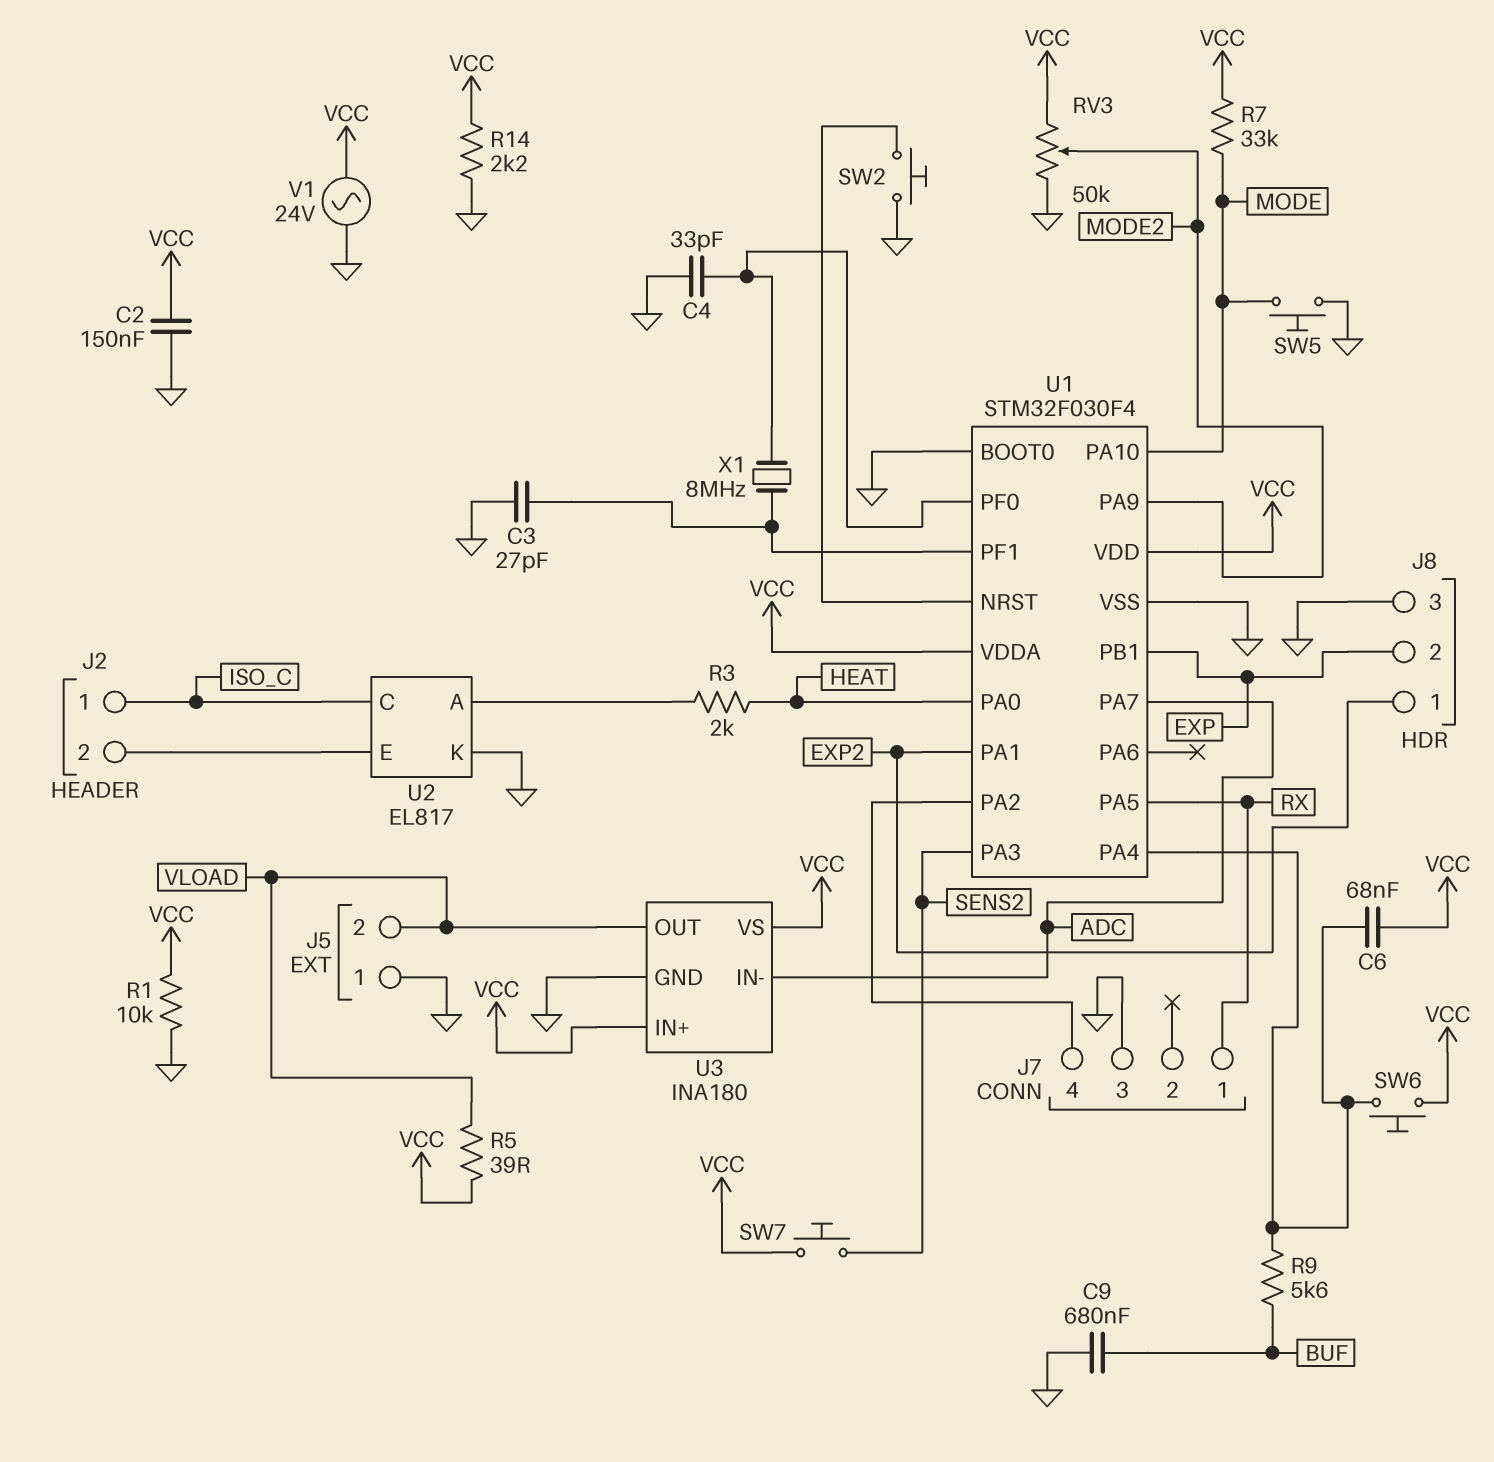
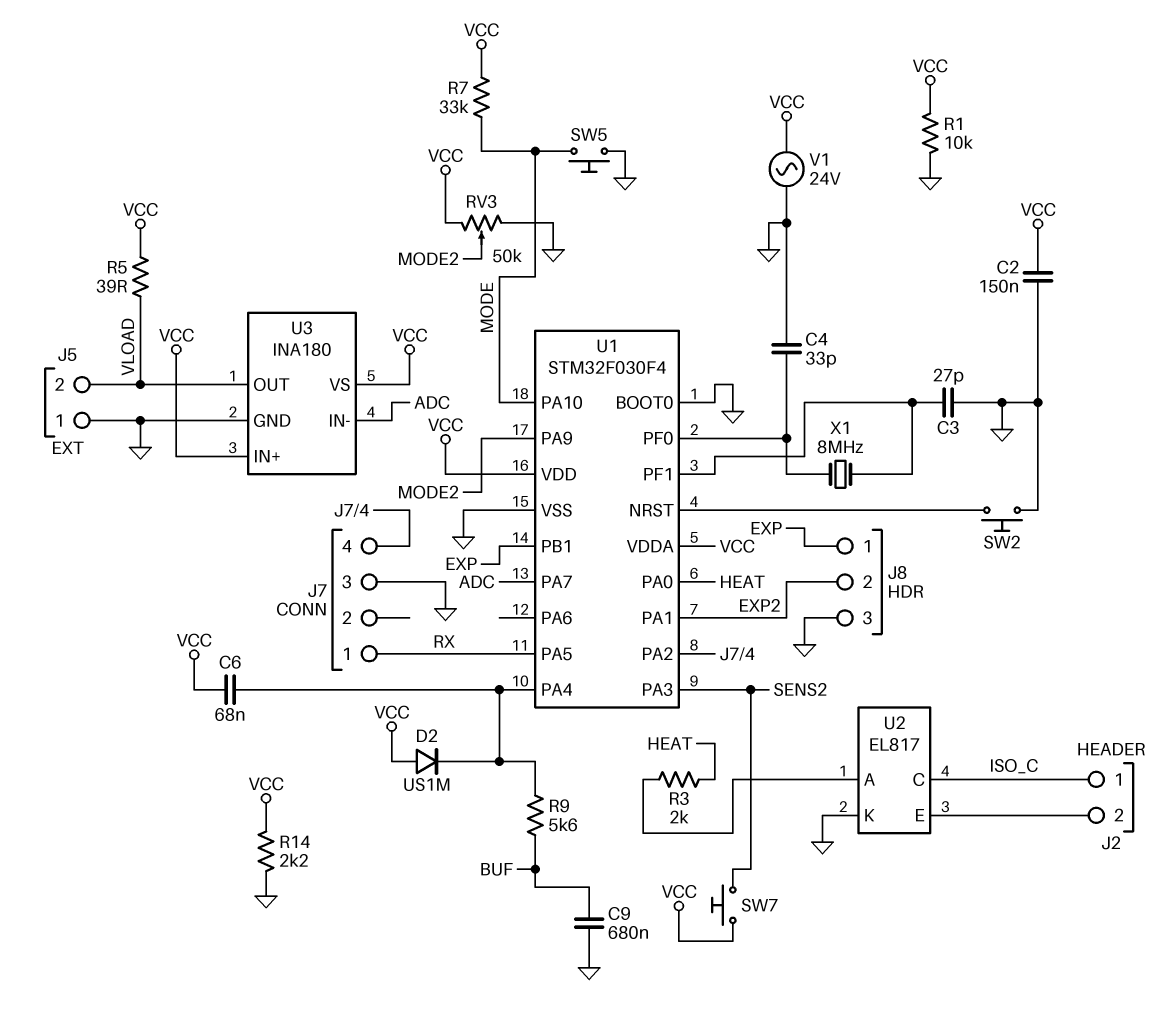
D2: none -> diode US1M (A VCC, K U1/PA4)
J8 pin 1: EXP2 -> EXP
J8 pin 2: EXP -> EXP2
SW6: button (U1/PA4, VCC) -> none

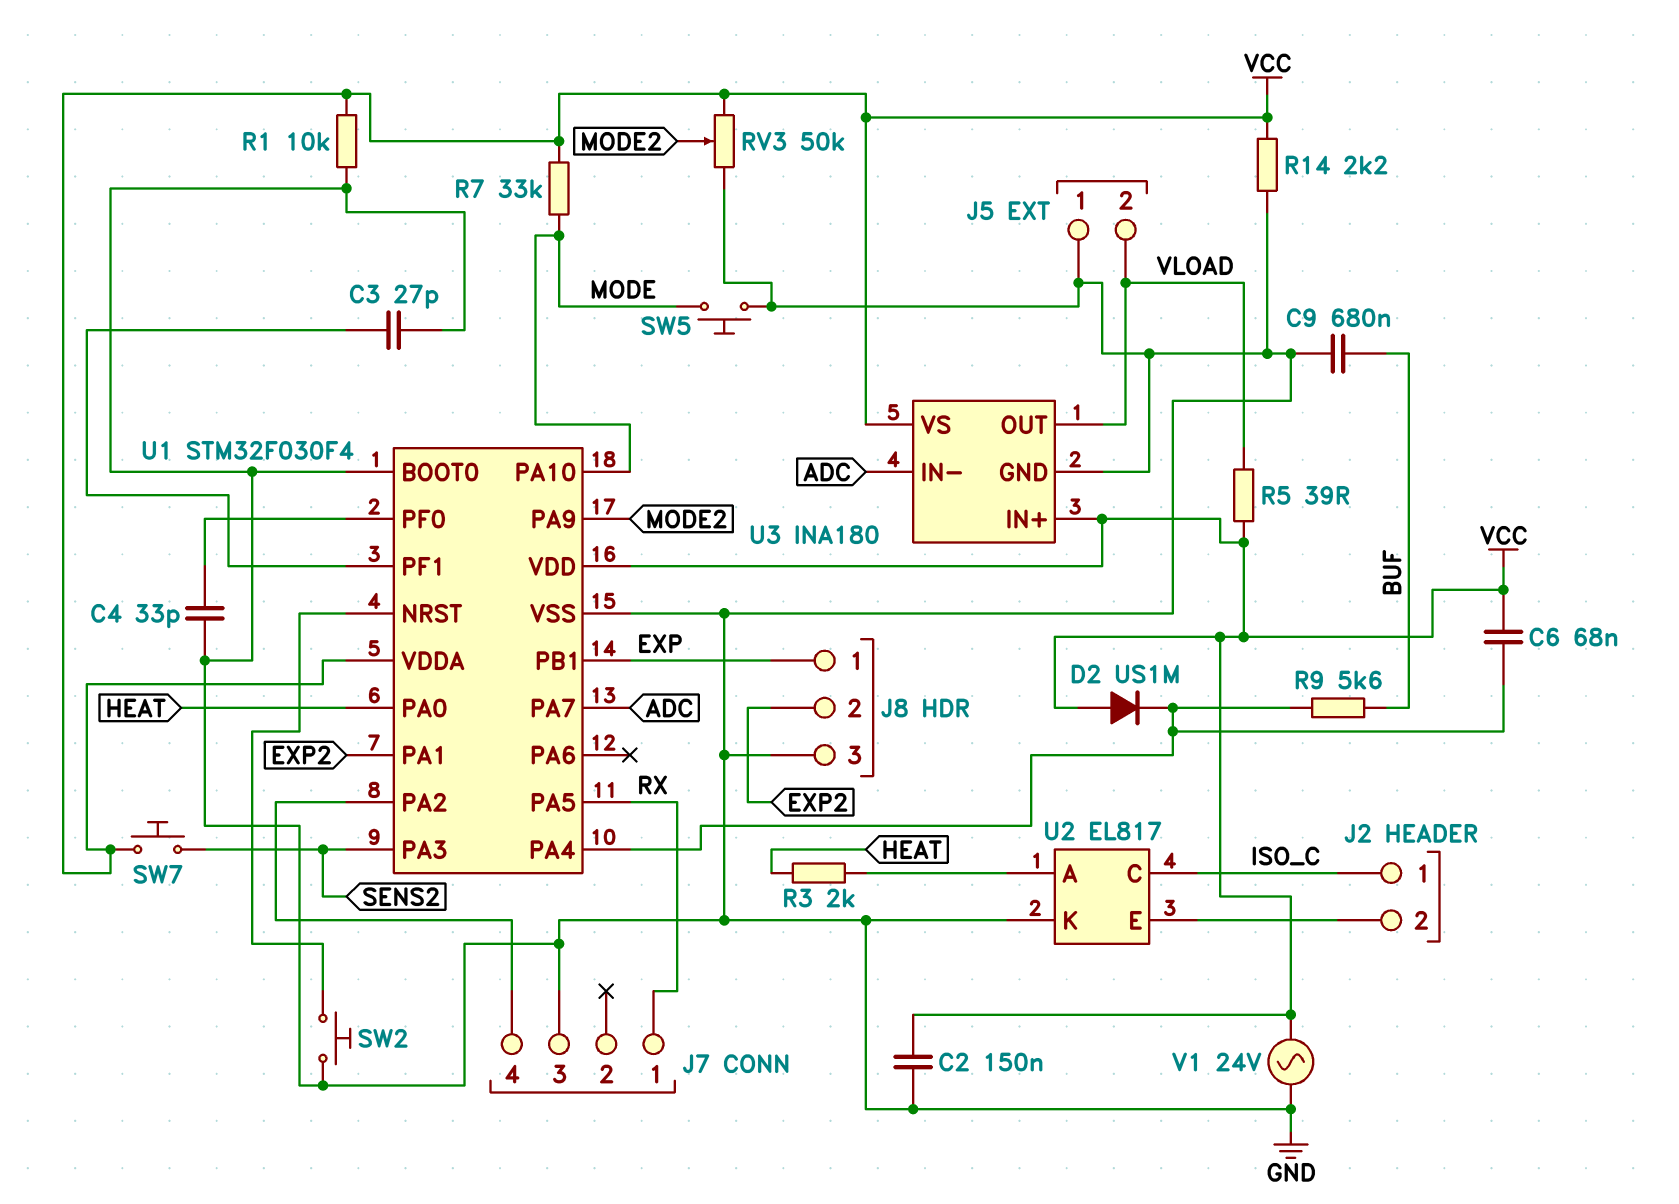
X1: 8MHz (U1/PF0, U1/PF1) -> none

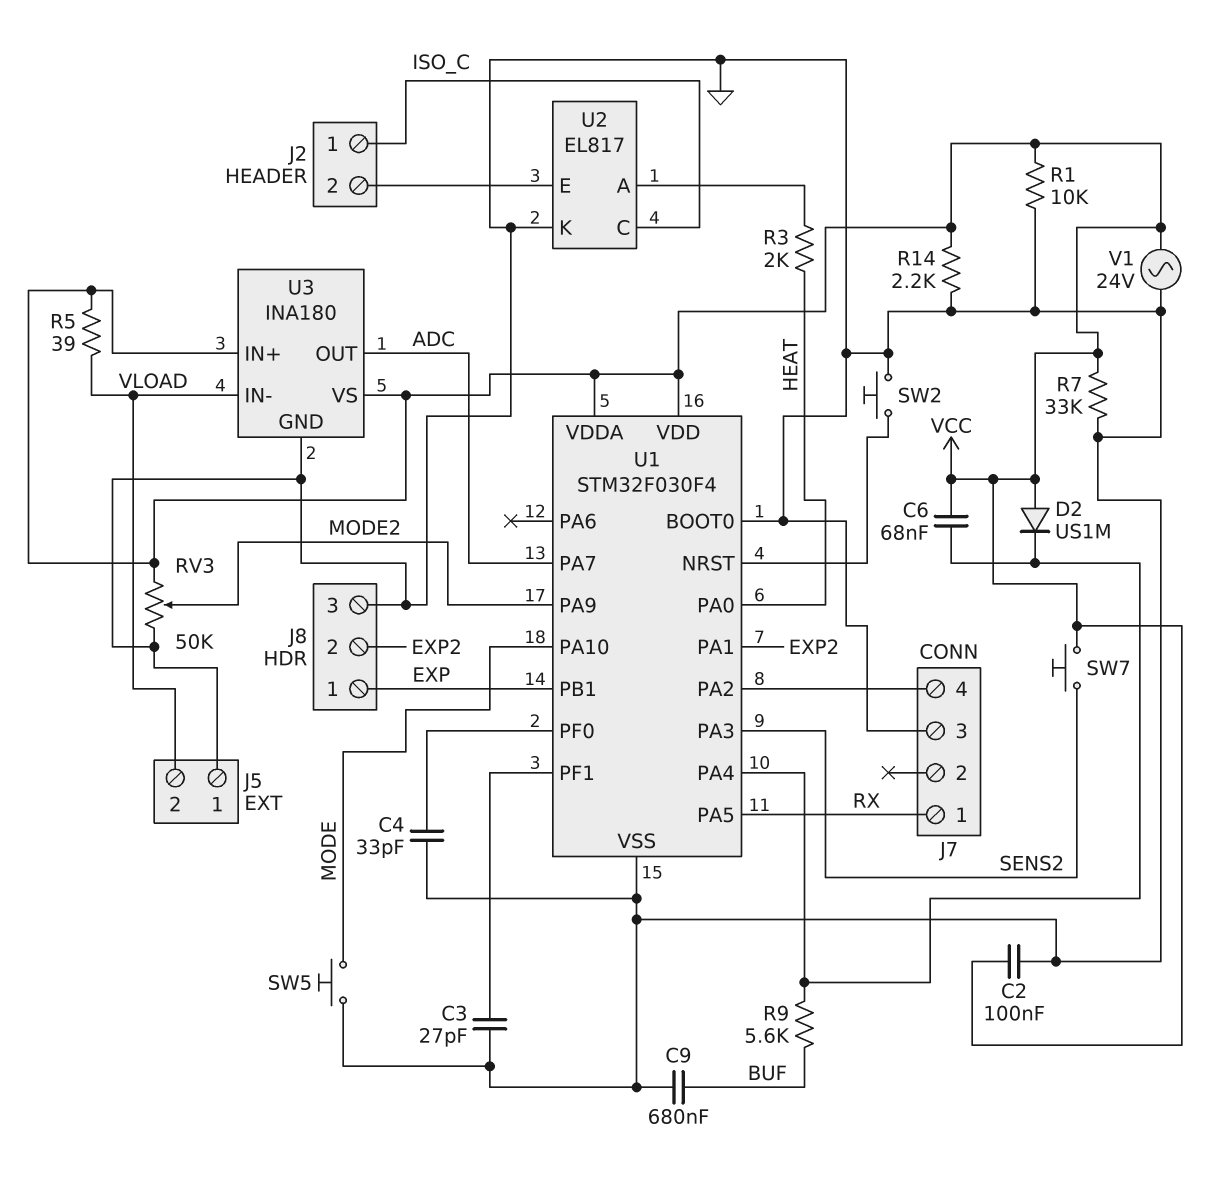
C2: 150nF (GND, VCC) -> 100nF (GND, VCC)
R7: 33k (MODE, VCC) -> 33k (GND, VCC)
U3 pin IN-: ADC -> VLOAD
U3 pin OUT: VLOAD -> ADC

